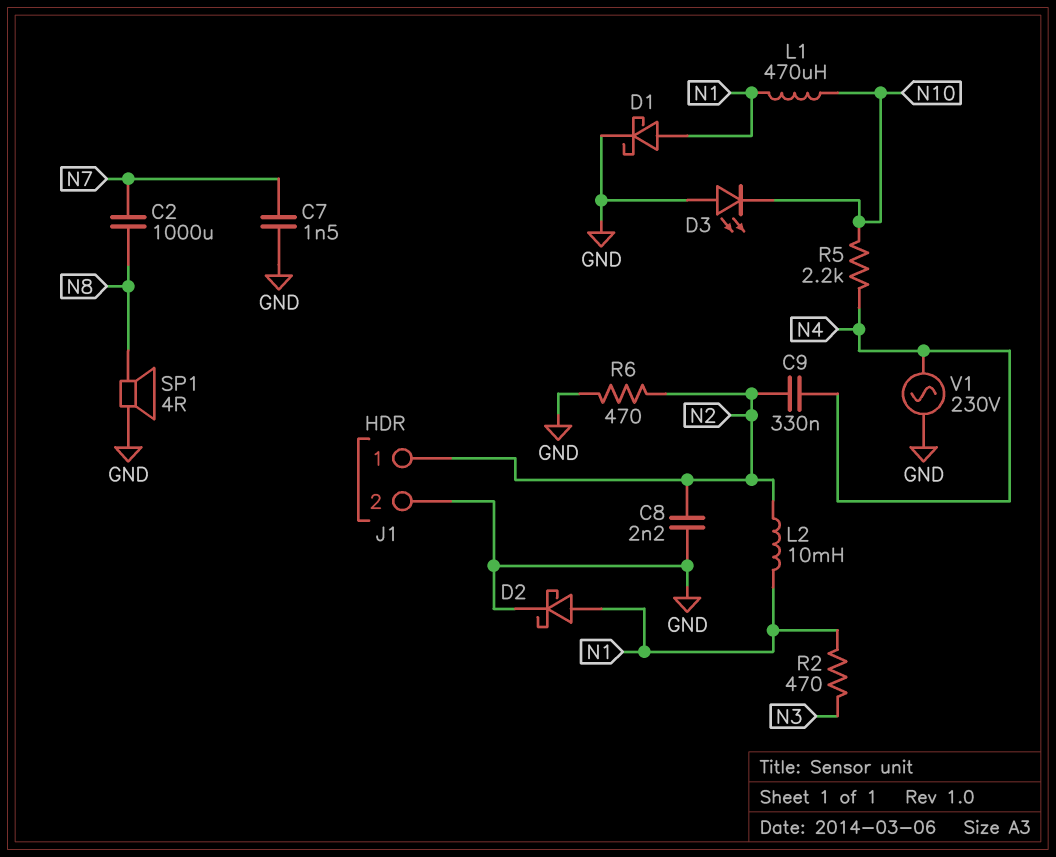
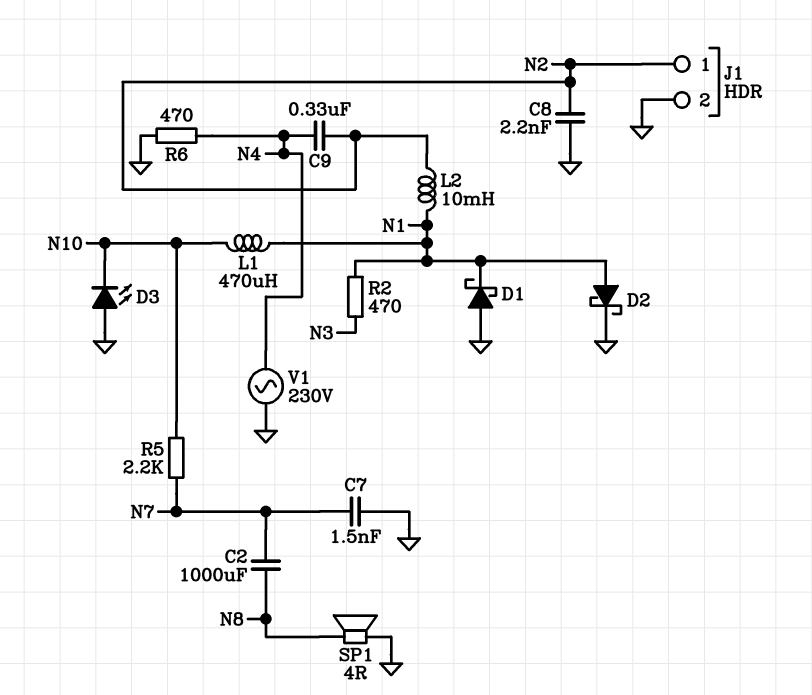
D1: schottky (A N1, K GND) -> schottky (A GND, K N1)
R5: 2.2k (N4, N10) -> 2.2k (N7, N10)
R6: 470 (GND, N2) -> 470 (GND, N4)

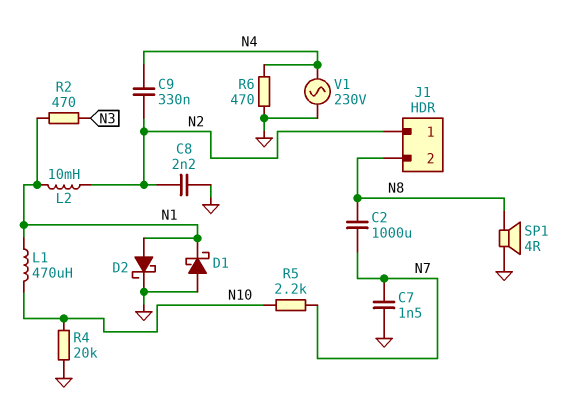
D3: LED (A GND, K N10) -> none
J1 pin 2: GND -> N8
R4: none -> 20k (GND, N10)

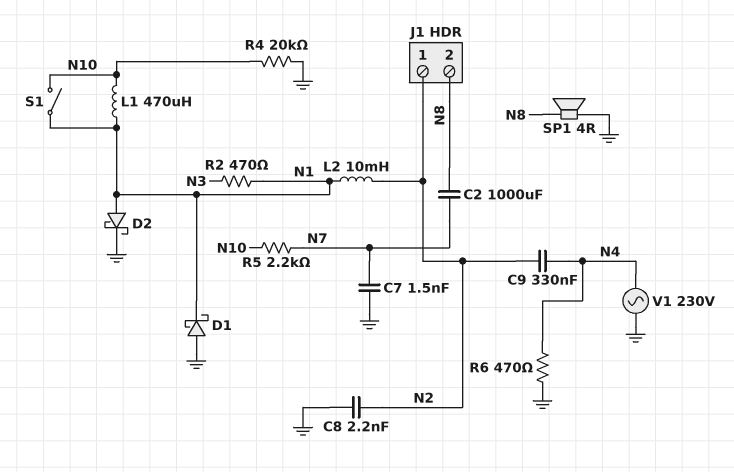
S1: none -> switch (N1, N10)

